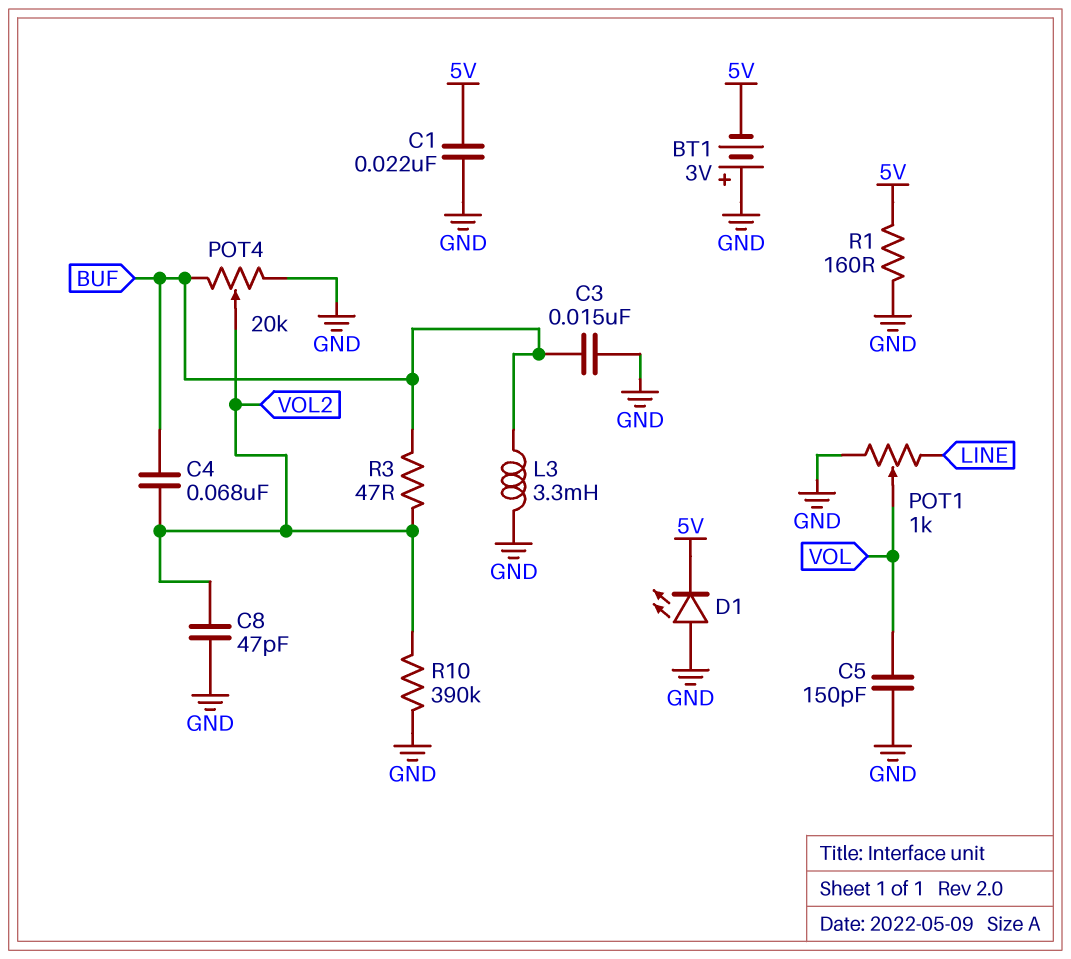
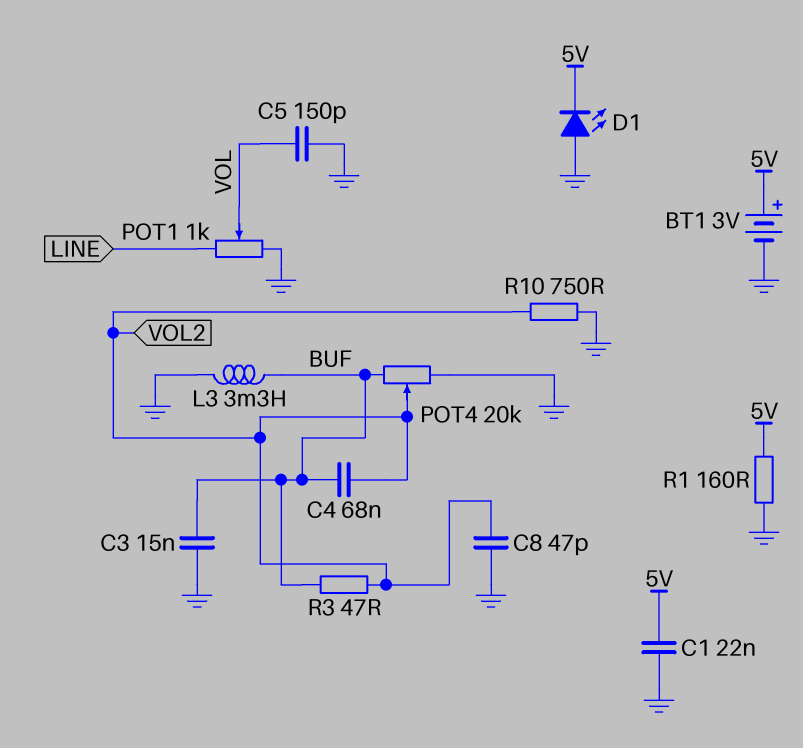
BT1: 3V (plus GND, minus 5V) -> 3V (plus 5V, minus GND)
R10: 390k (GND, VOL2) -> 750 (GND, VOL2)

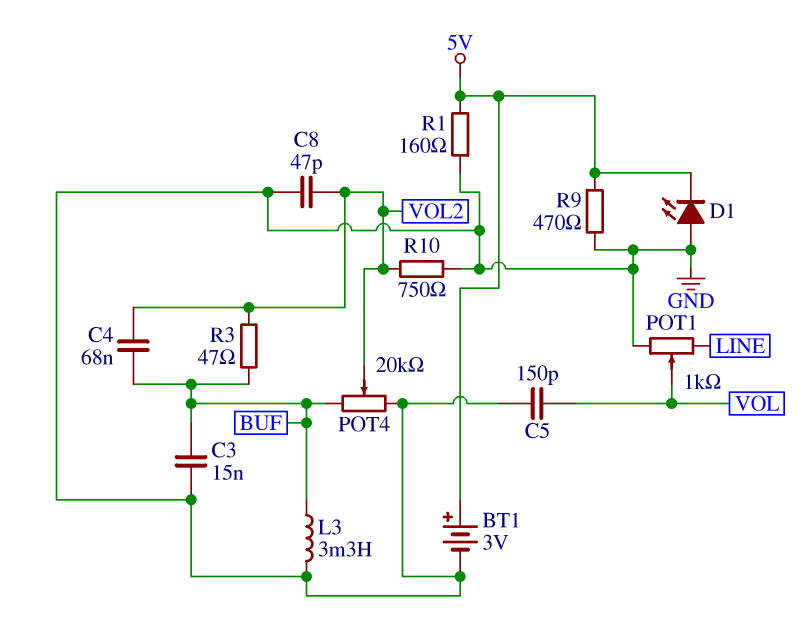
C1: 22nF (5V, GND) -> none
R9: none -> 470 (5V, GND)

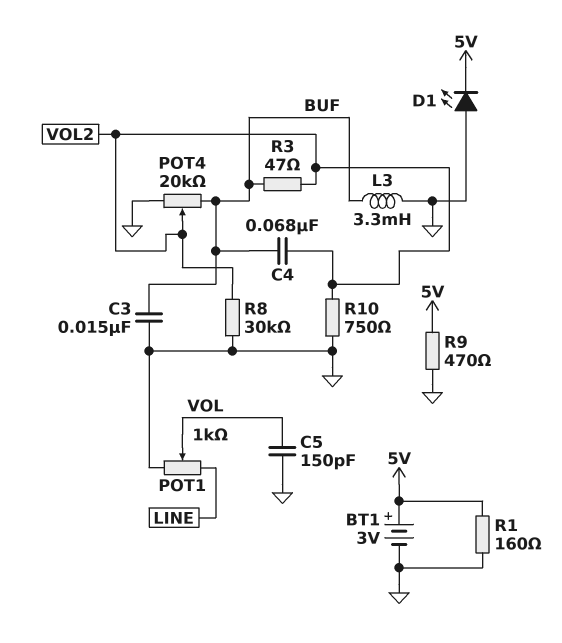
C8: 47pF (GND, VOL2) -> none
R8: none -> 30k (GND, VOL2)

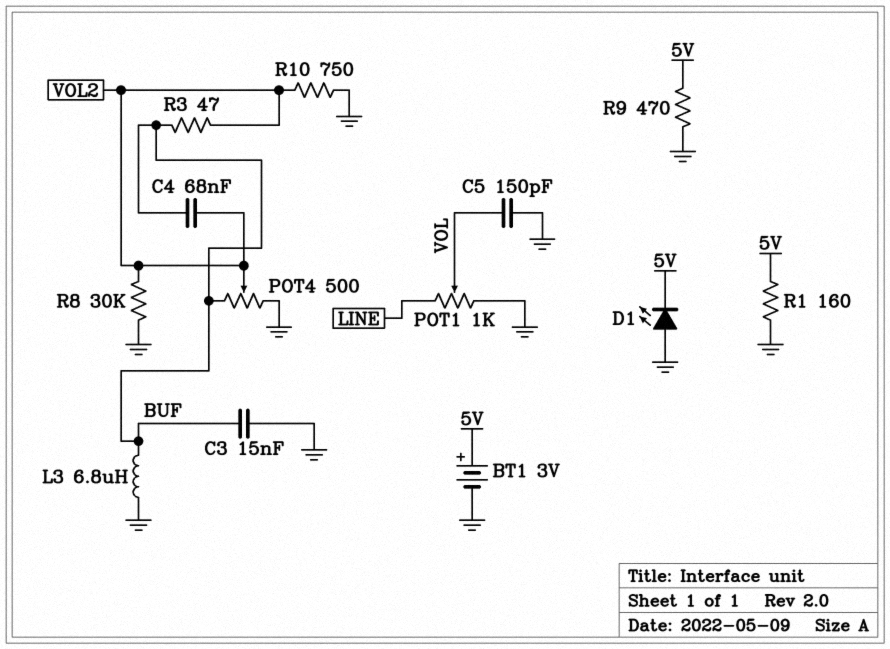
L3: 3.3mH (BUF, GND) -> 6.8uH (BUF, GND)
POT4: 20k (BUF, GND, wiper VOL2) -> 500 (BUF, GND, wiper VOL2)

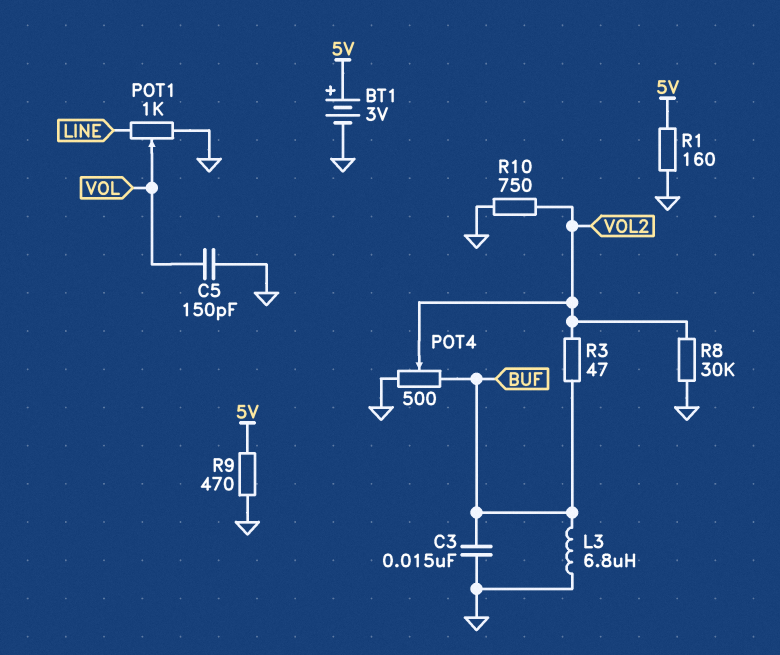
C4: 68nF (BUF, VOL2) -> none
D1: LED (A GND, K 5V) -> none

